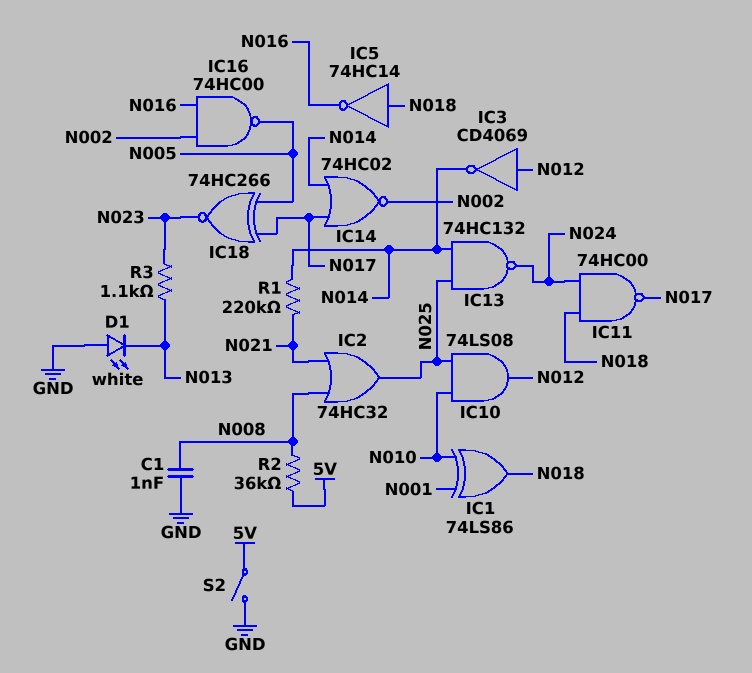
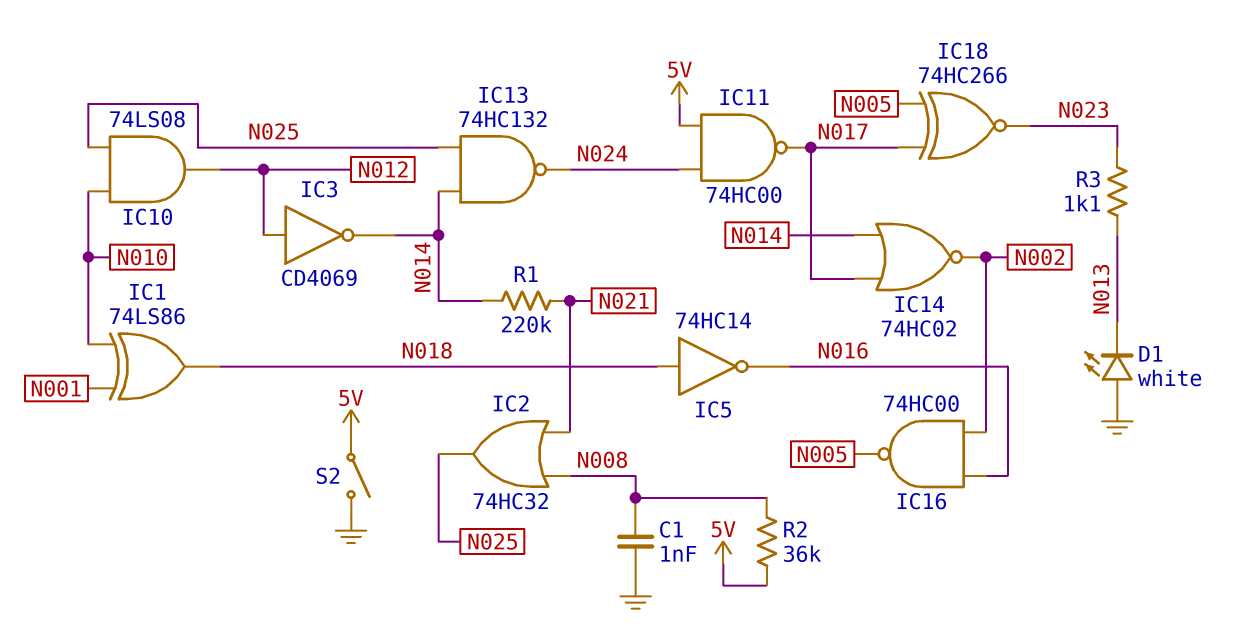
IC11: NAND 74HC00 (in N018, in N024, out N017) -> NAND 74HC00 (in 5V, in N024, out N017)

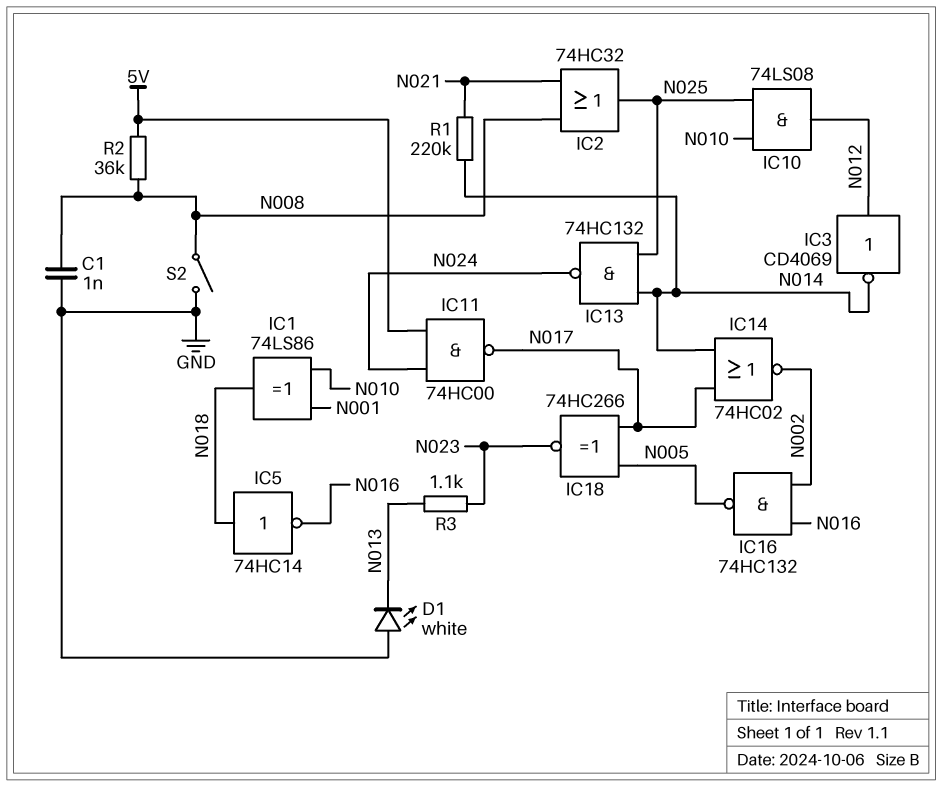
IC16: NAND 74HC00 (in N002, in N016, out N005) -> NAND 74HC132 (in N002, in N016, out N005)
S2: switch (5V, GND) -> switch (GND, N008)

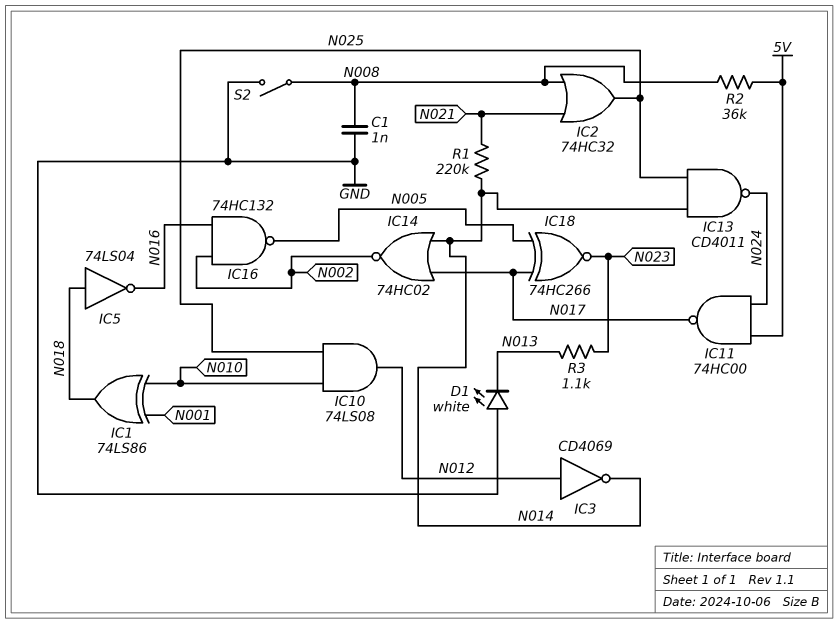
IC5: NOT 74HC14 (in N018, out N016) -> NOT 74LS04 (in N018, out N016)
IC13: NAND 74HC132 (in N014, in N025, out N024) -> NAND CD4011 (in N014, in N025, out N024)

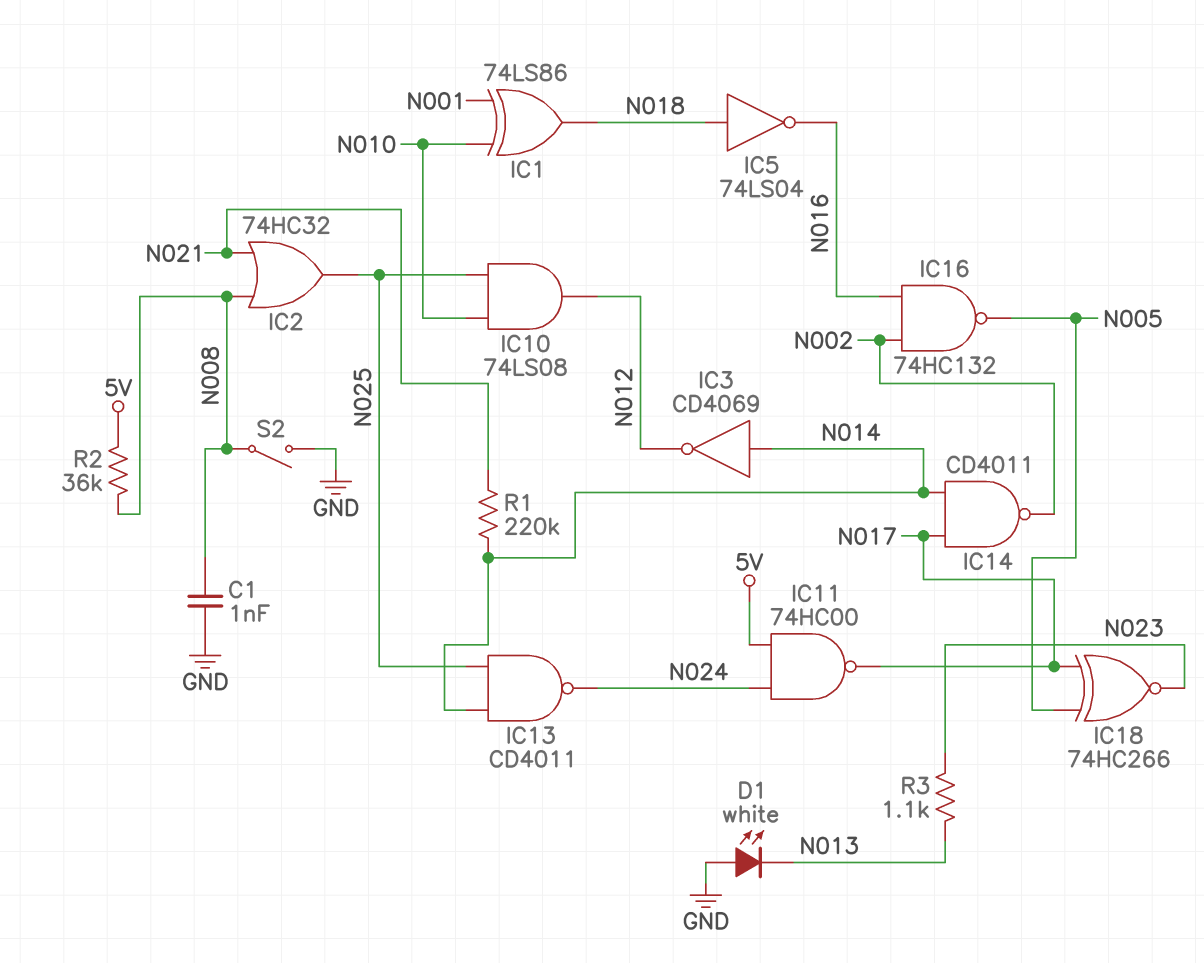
IC3: NOT CD4069 (in N012, out N014) -> NOT CD4069 (in N014, out N012)
IC14: NOR 74HC02 (in N014, in N017, out N002) -> NAND CD4011 (in N014, in N017, out N002)

